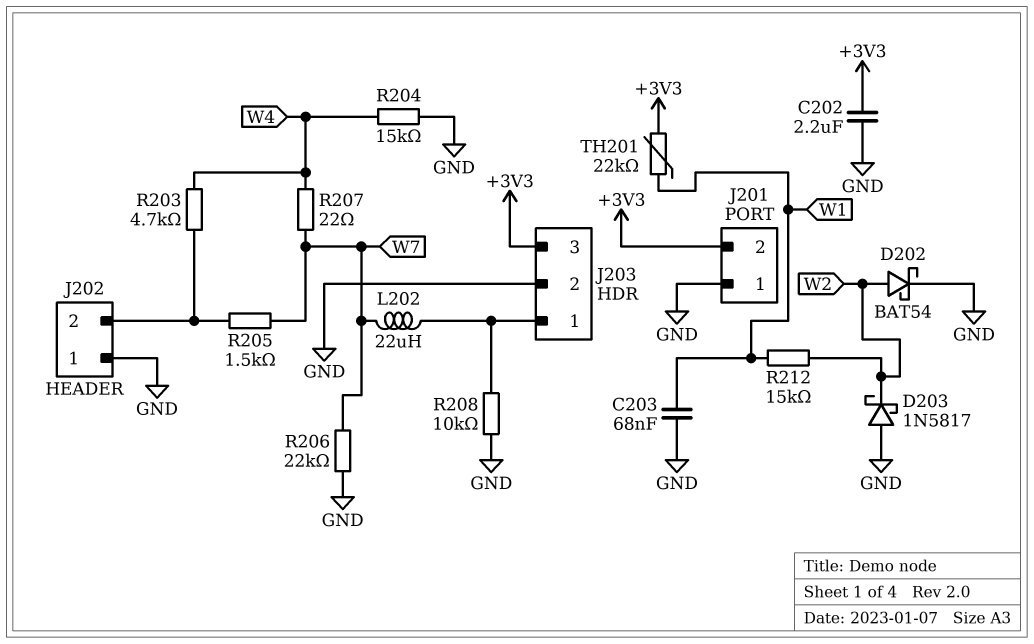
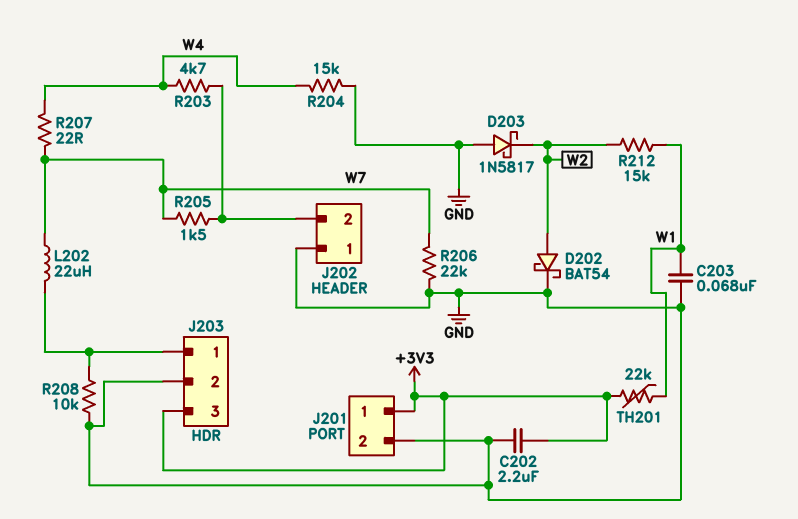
J201 pin 1: GND -> +3V3
J201 pin 2: +3V3 -> GND

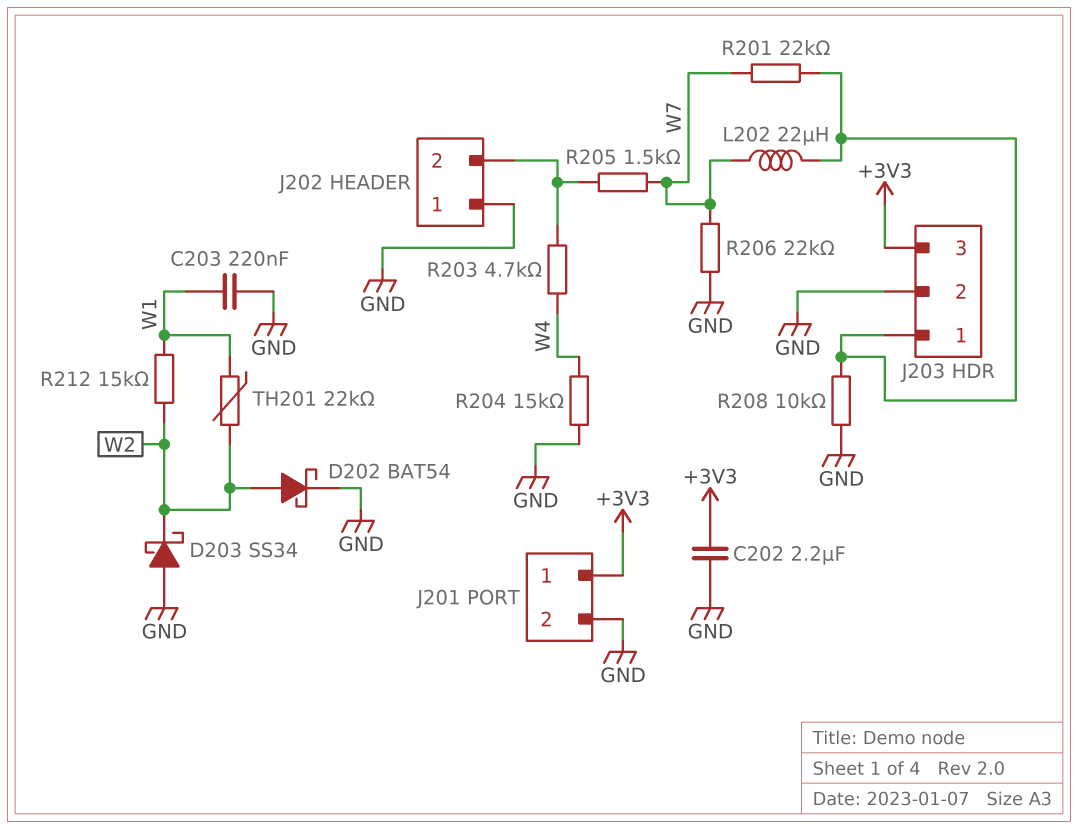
C203: 68nF (GND, W1) -> 220nF (GND, W1)
D203: schottky 1N5817 (A GND, K W2) -> schottky SS34 (A GND, K W2)
R201: none -> 22k (J203/1, W7)
R207: 22 (W4, W7) -> none
TH201: 22k (+3V3, W1) -> 22k (W1, W2)

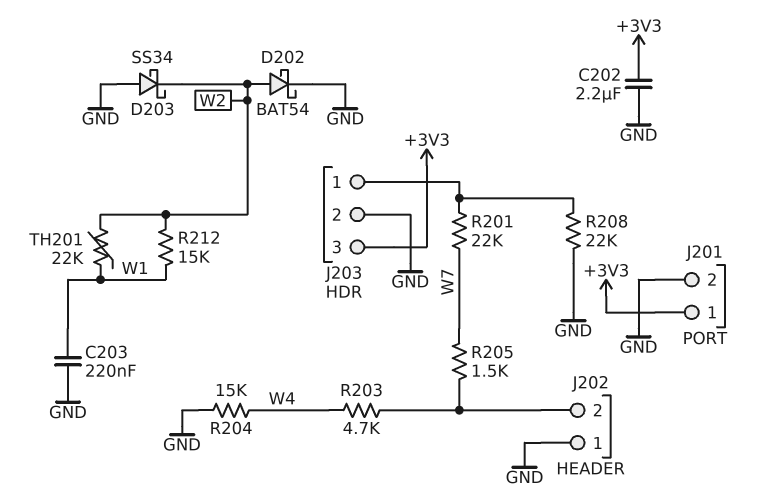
L202: 22uH (J203/1, W7) -> none
R206: 22k (GND, W7) -> none
R208: 10k (GND, J203/1) -> 22k (GND, J203/1)

